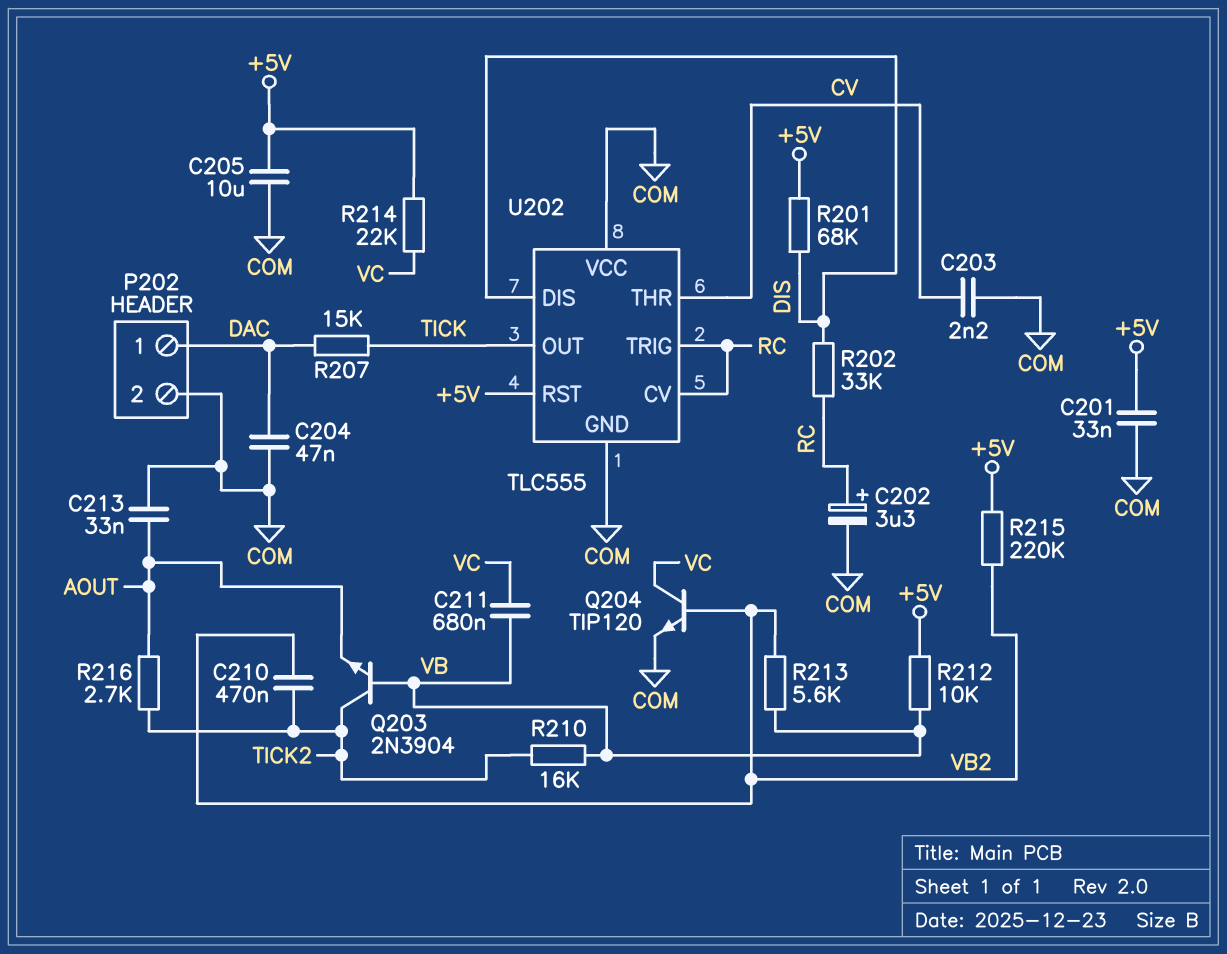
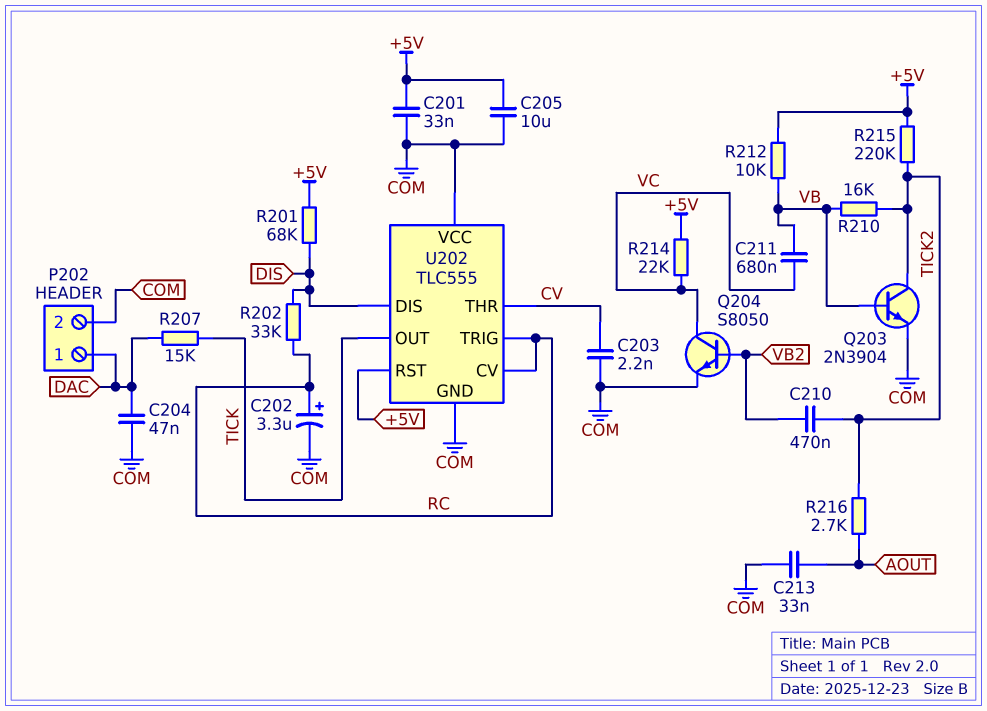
Q203: NPN 2N3904 (B VB, C TICK2, E AOUT) -> NPN 2N3904 (B VB, C TICK2, E COM)
Q204: NPN TIP120 (B VB2, C VC, E COM) -> NPN S8050 (B VB2, C VC, E COM)
R213: 5.6k (VB, VB2) -> none
R215: 220k (+5V, VB2) -> 220k (+5V, TICK2)

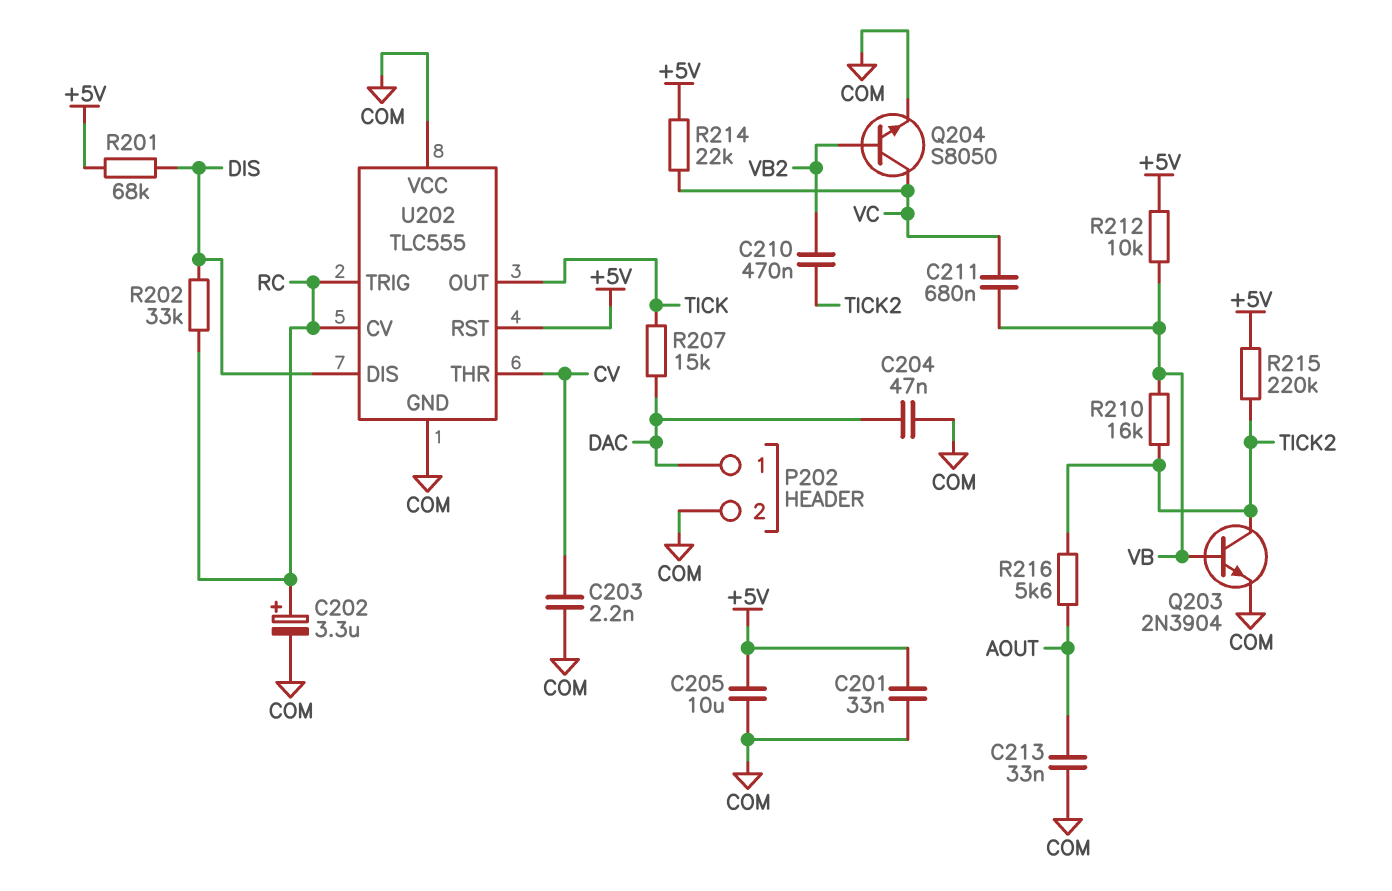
R216: 2.7k (AOUT, TICK2) -> 5.6k (AOUT, TICK2)

